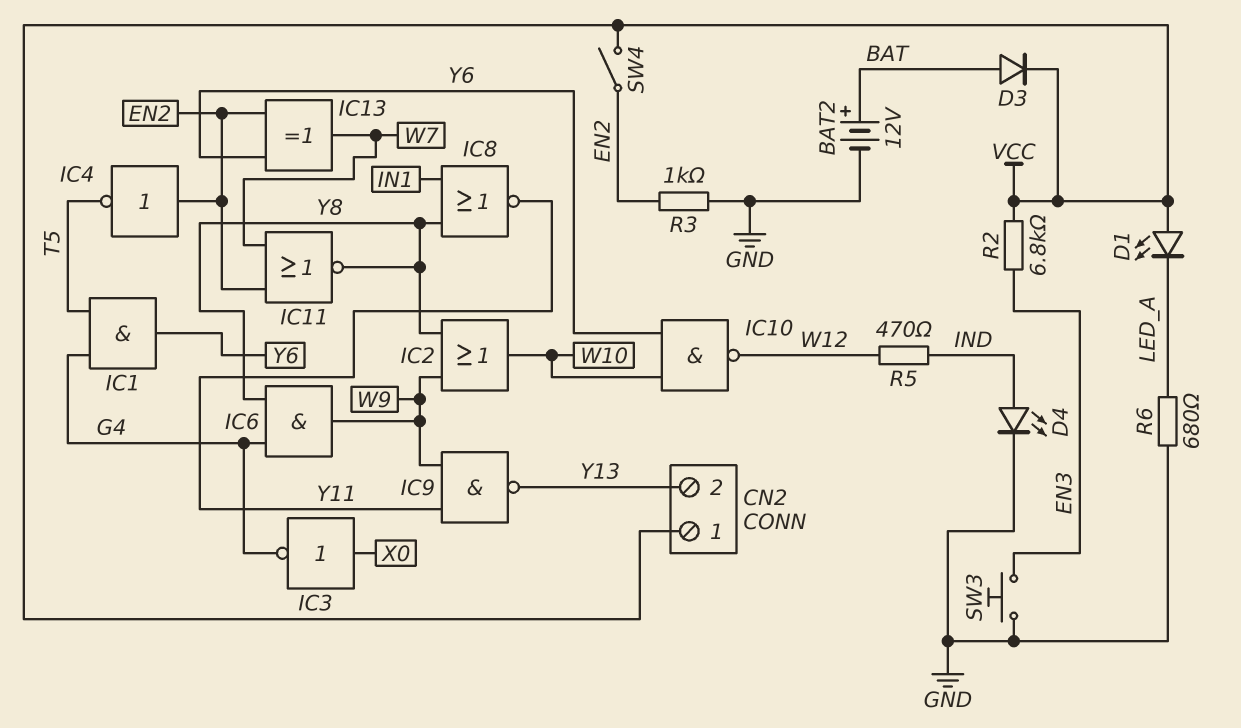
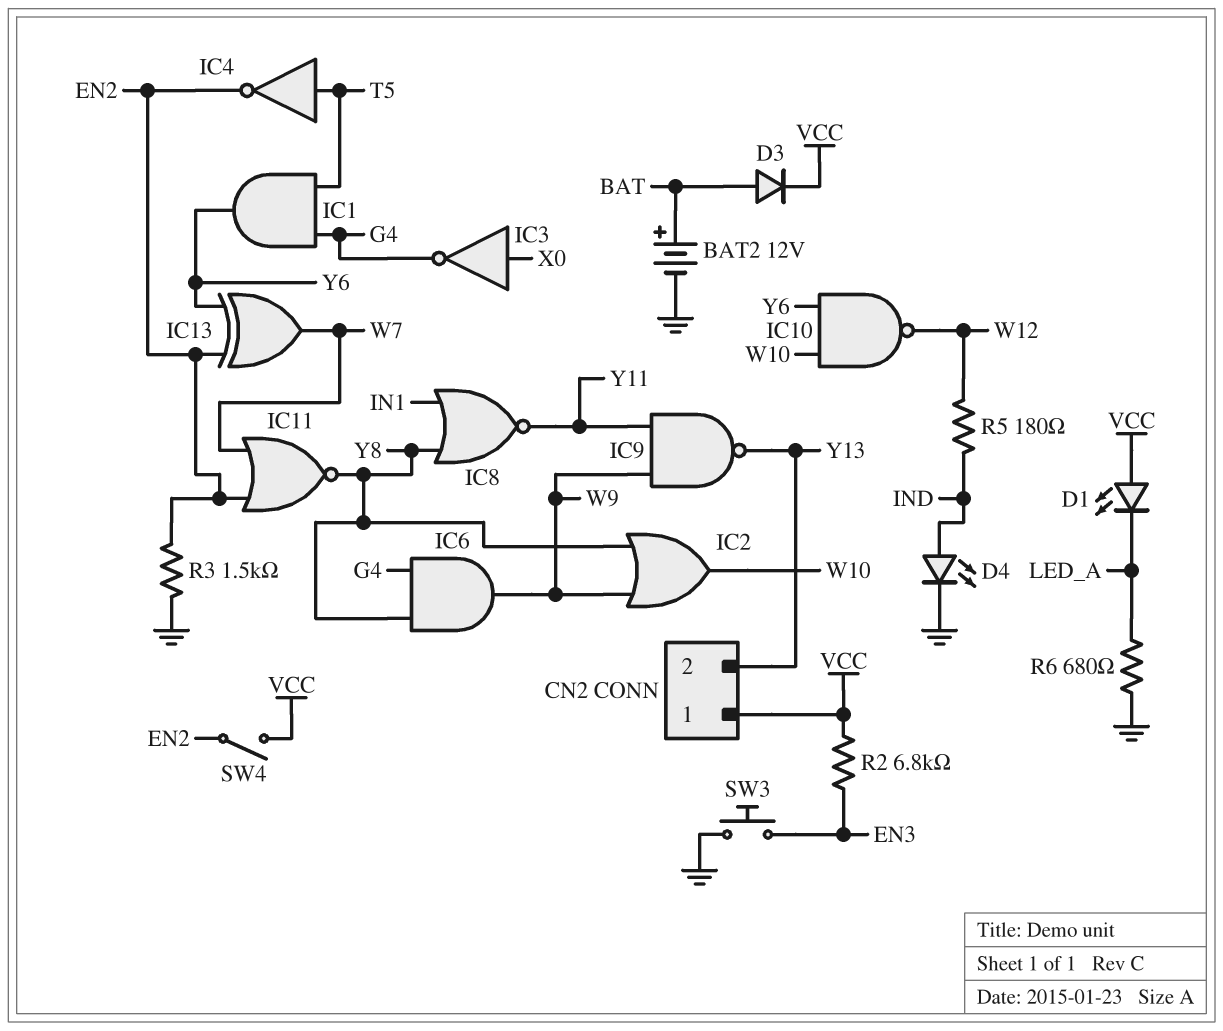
IC4: NOT (in EN2, out T5) -> NOT (in T5, out EN2)
R3: 1k (EN2, GND) -> 1.5k (EN2, GND)
R5: 470 (IND, W12) -> 180 (IND, W12)

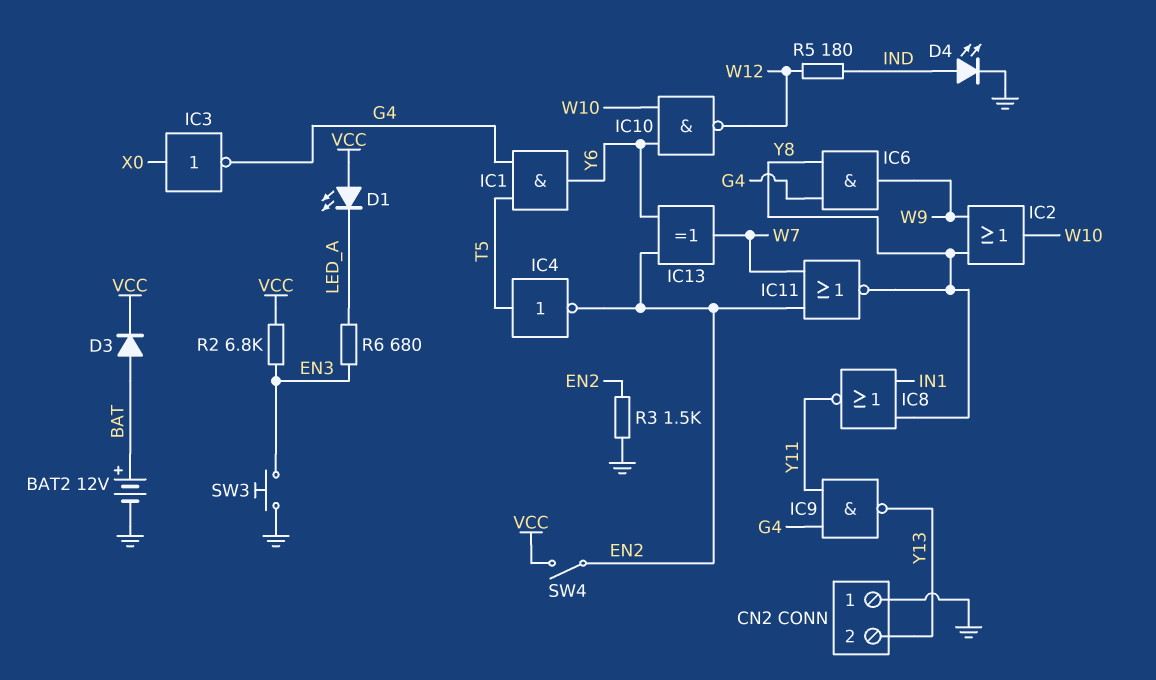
CN2 pin 1: VCC -> GND
IC9: NAND (in W9, in Y11, out Y13) -> NAND (in G4, in Y11, out Y13)
R6: 680 (GND, LED_A) -> 680 (EN3, LED_A)

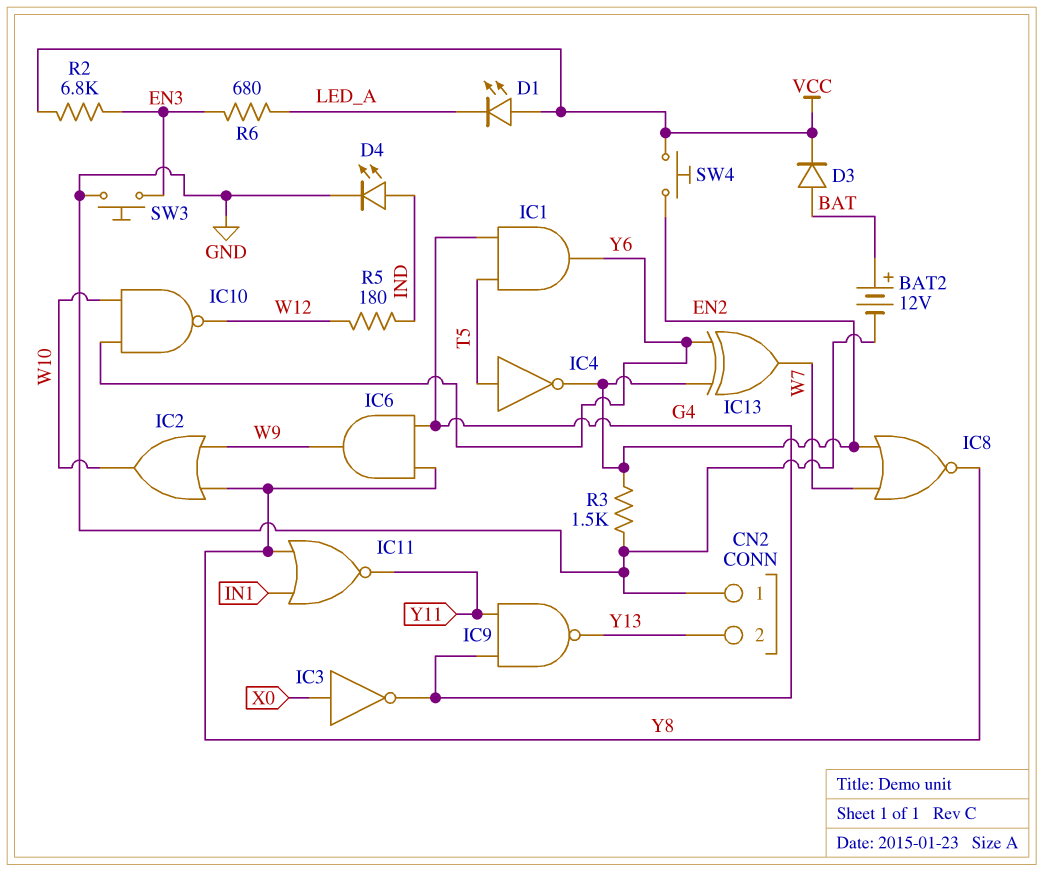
IC8: NOR (in IN1, in Y8, out Y11) -> NOR (in EN2, in W7, out Y8)
IC11: NOR (in EN2, in W7, out Y8) -> NOR (in IN1, in Y8, out Y11)
SW4: switch (EN2, VCC) -> button (EN2, VCC)

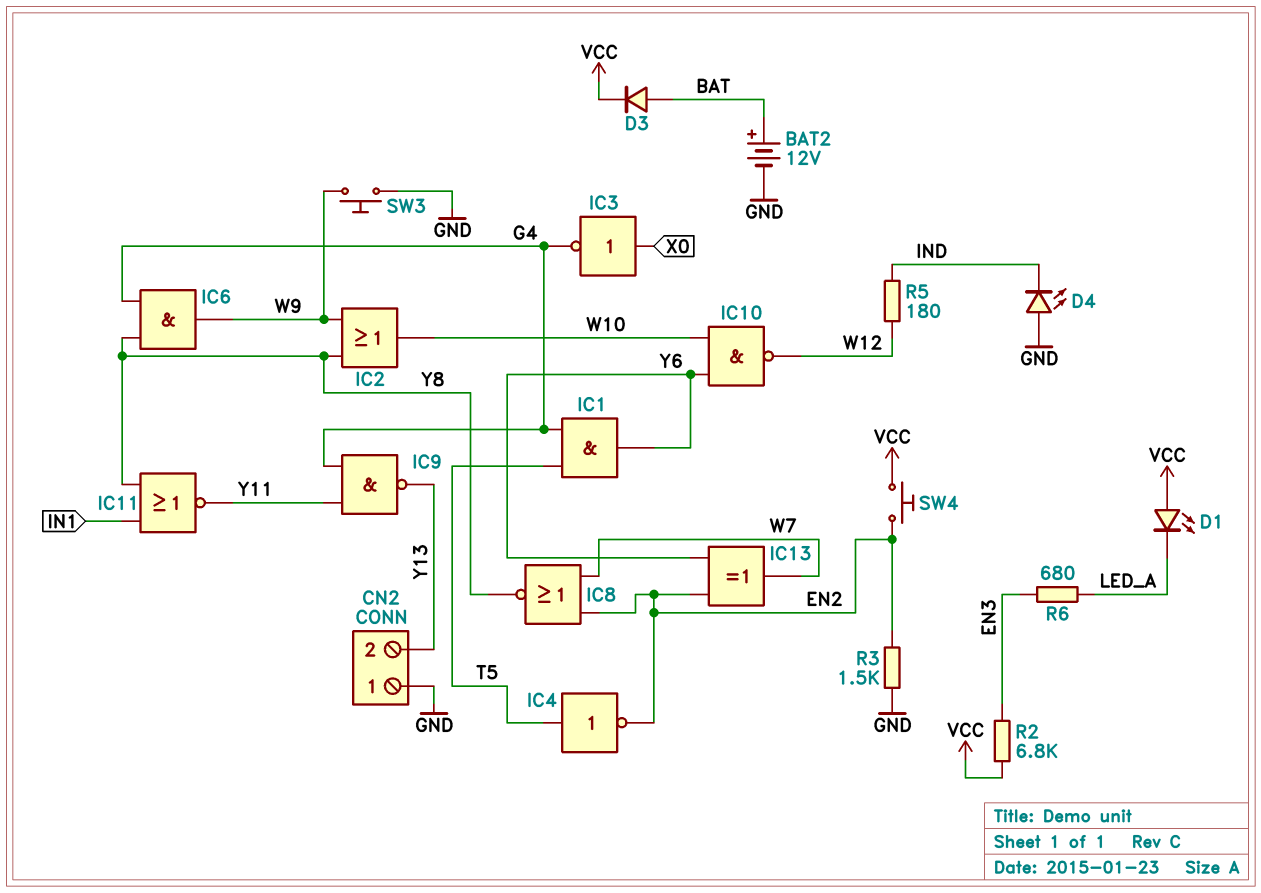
D4: LED (A IND, K GND) -> LED (A GND, K IND)
SW3: button (EN3, GND) -> button (GND, W9)

